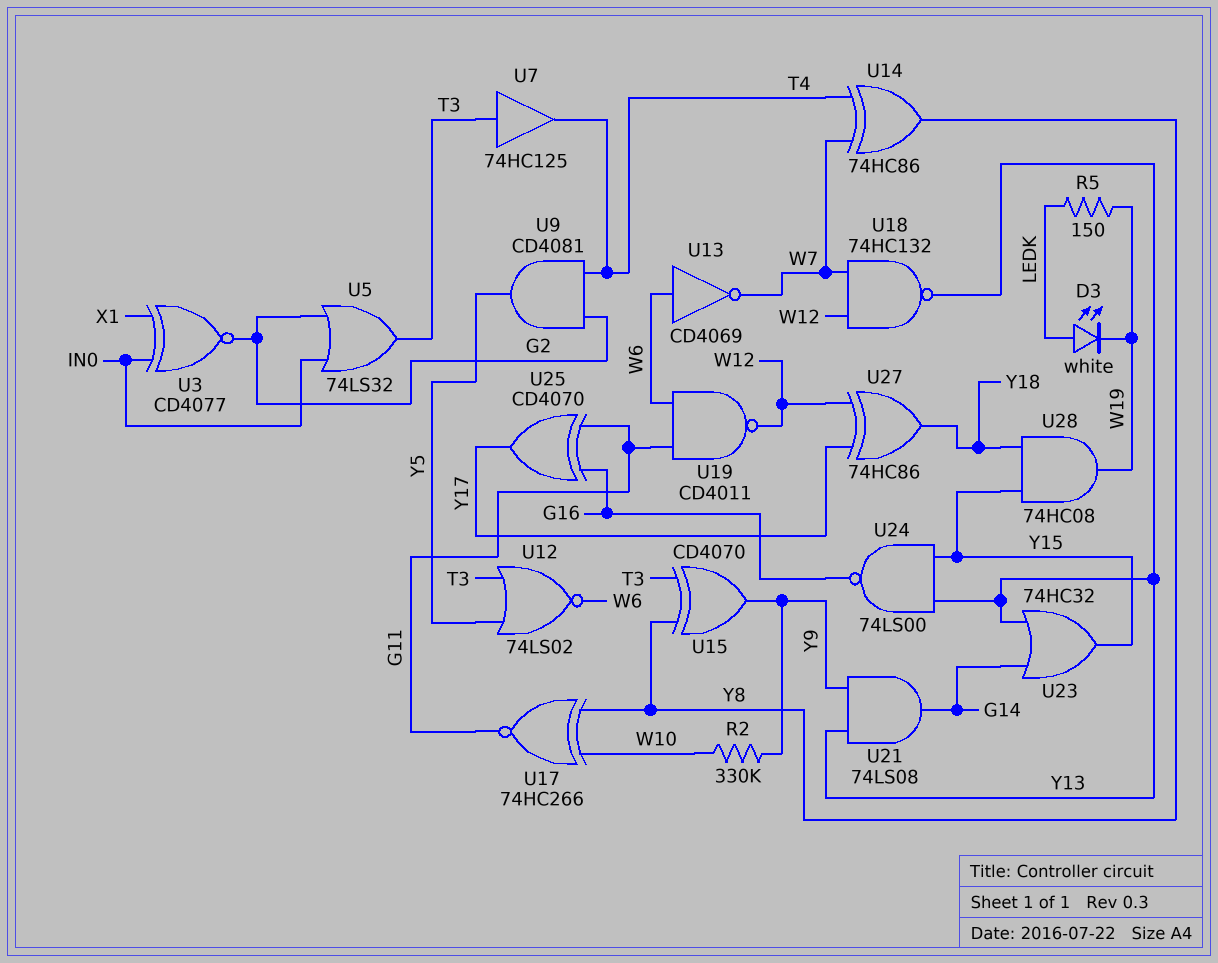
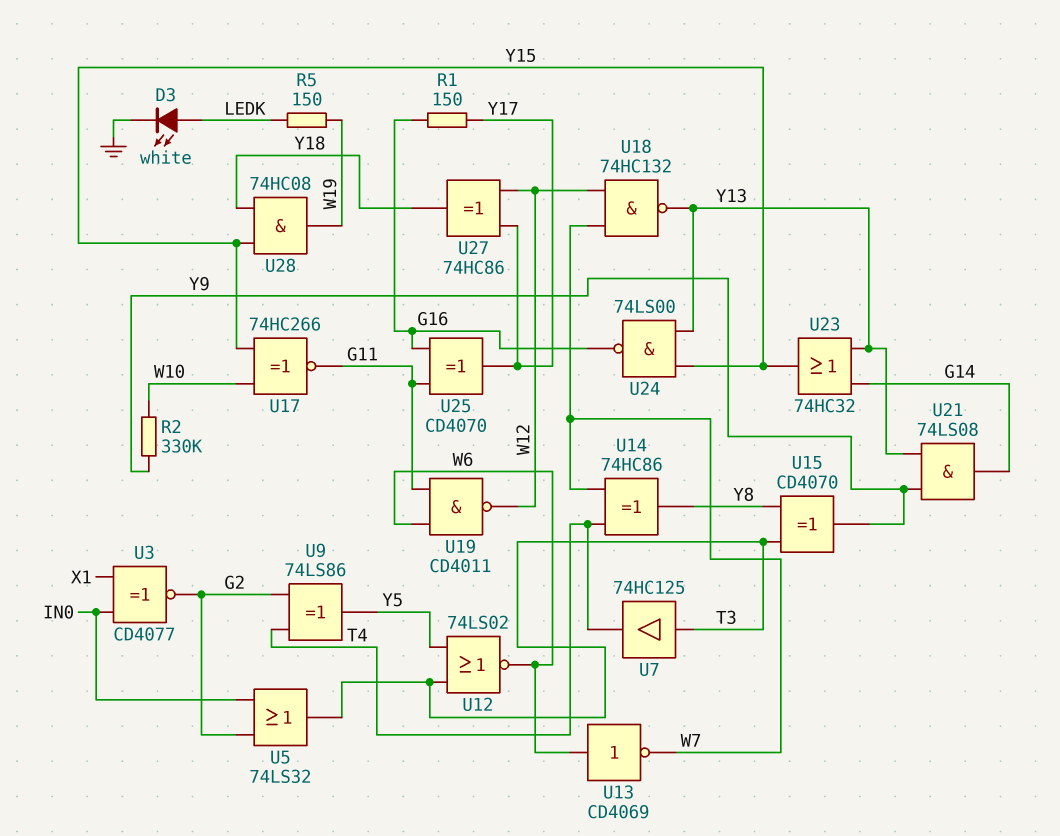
D3: LED white (A LEDK, K W19) -> LED white (A LEDK, K GND)
R1: none -> 150 (G16, Y17)
U9: AND CD4081 (in G2, in T4, out Y5) -> XOR 74LS86 (in G2, in T4, out Y5)
U17: XNOR 74HC266 (in W10, in Y8, out G11) -> XNOR 74HC266 (in W10, in Y15, out G11)

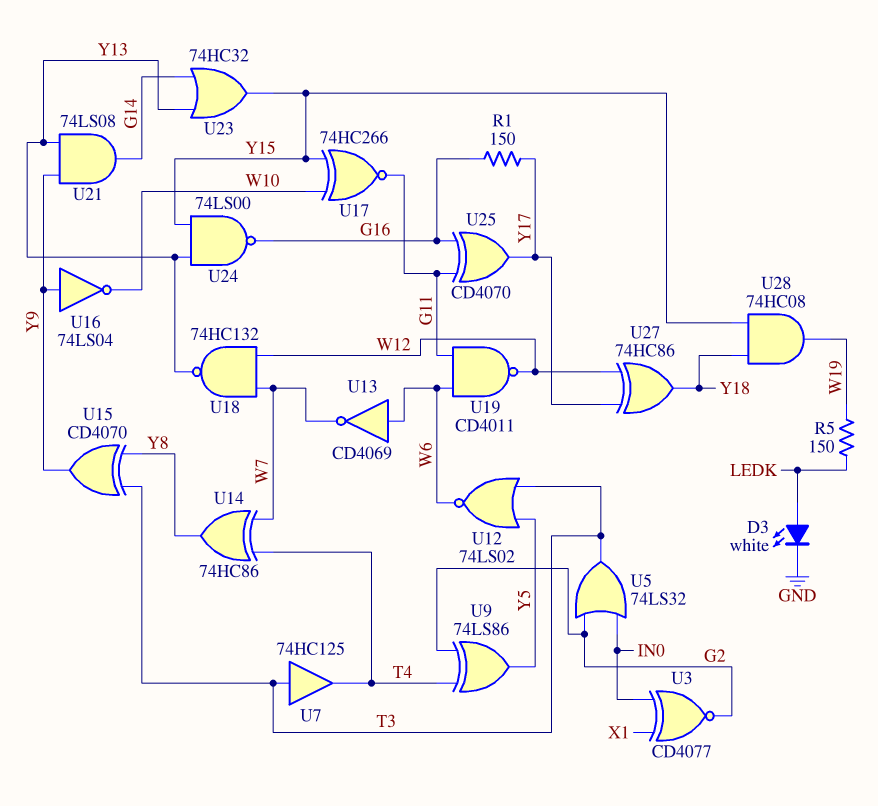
R2: 330k (W10, Y9) -> none
U16: none -> NOT 74LS04 (in Y9, out W10)

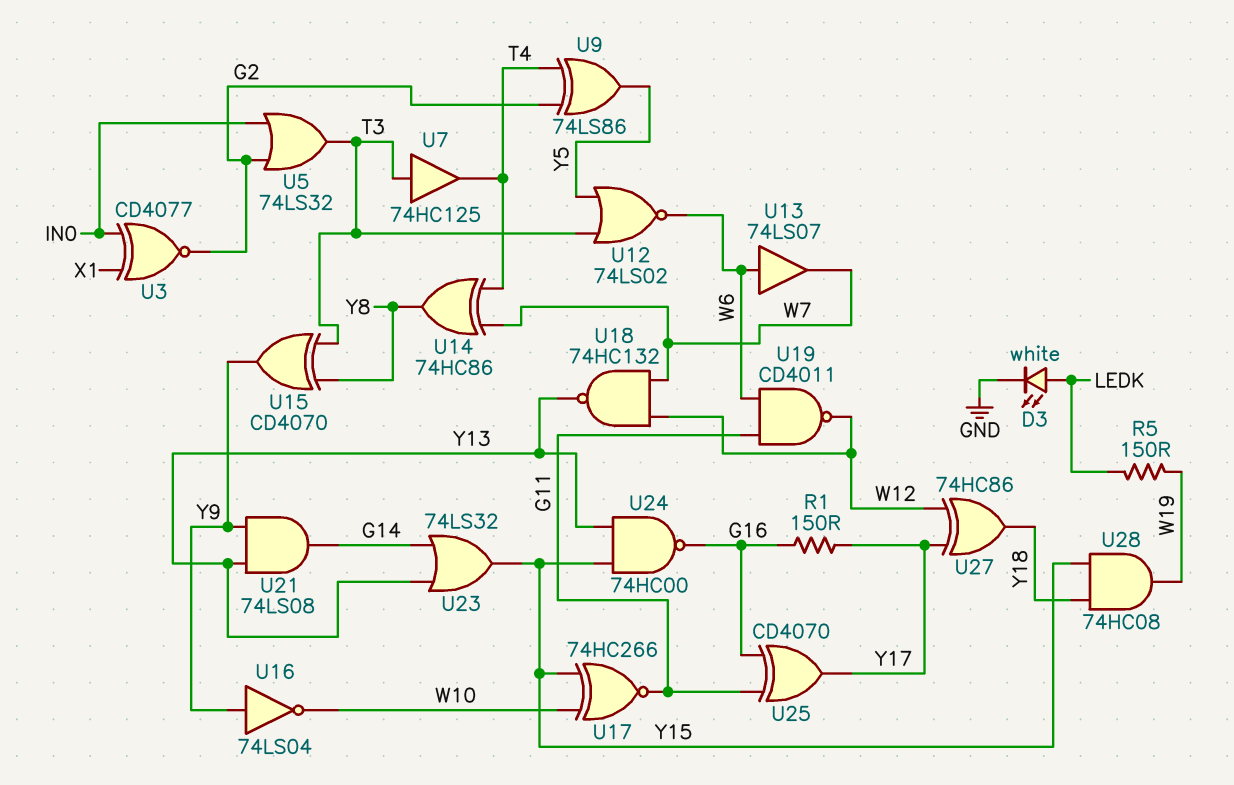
U13: NOT CD4069 (in W6, out W7) -> buffer 74LS07 (in W6, out W7)
U23: OR 74HC32 (in G14, in Y13, out Y15) -> OR 74LS32 (in G14, in Y13, out Y15)
U24: NAND 74LS00 (in Y13, in Y15, out G16) -> NAND 74HC00 (in Y13, in Y15, out G16)

